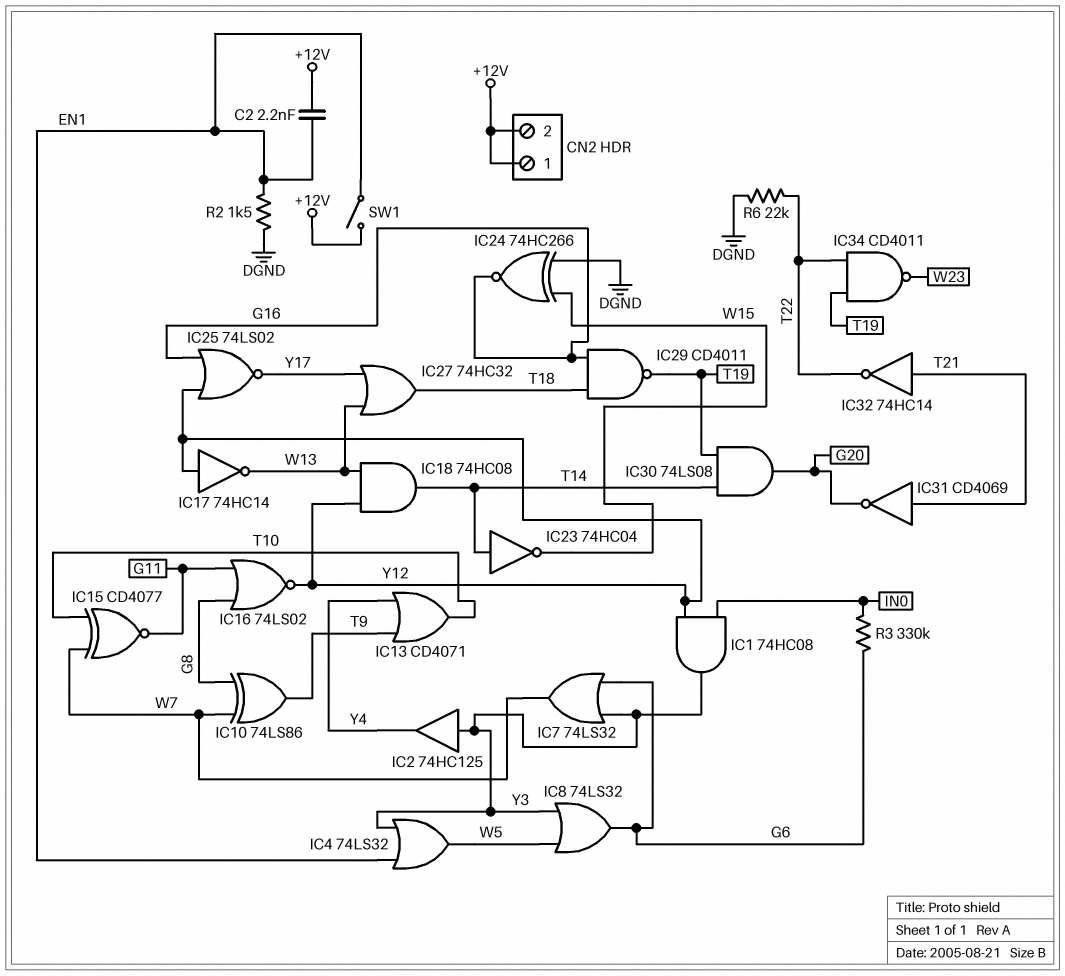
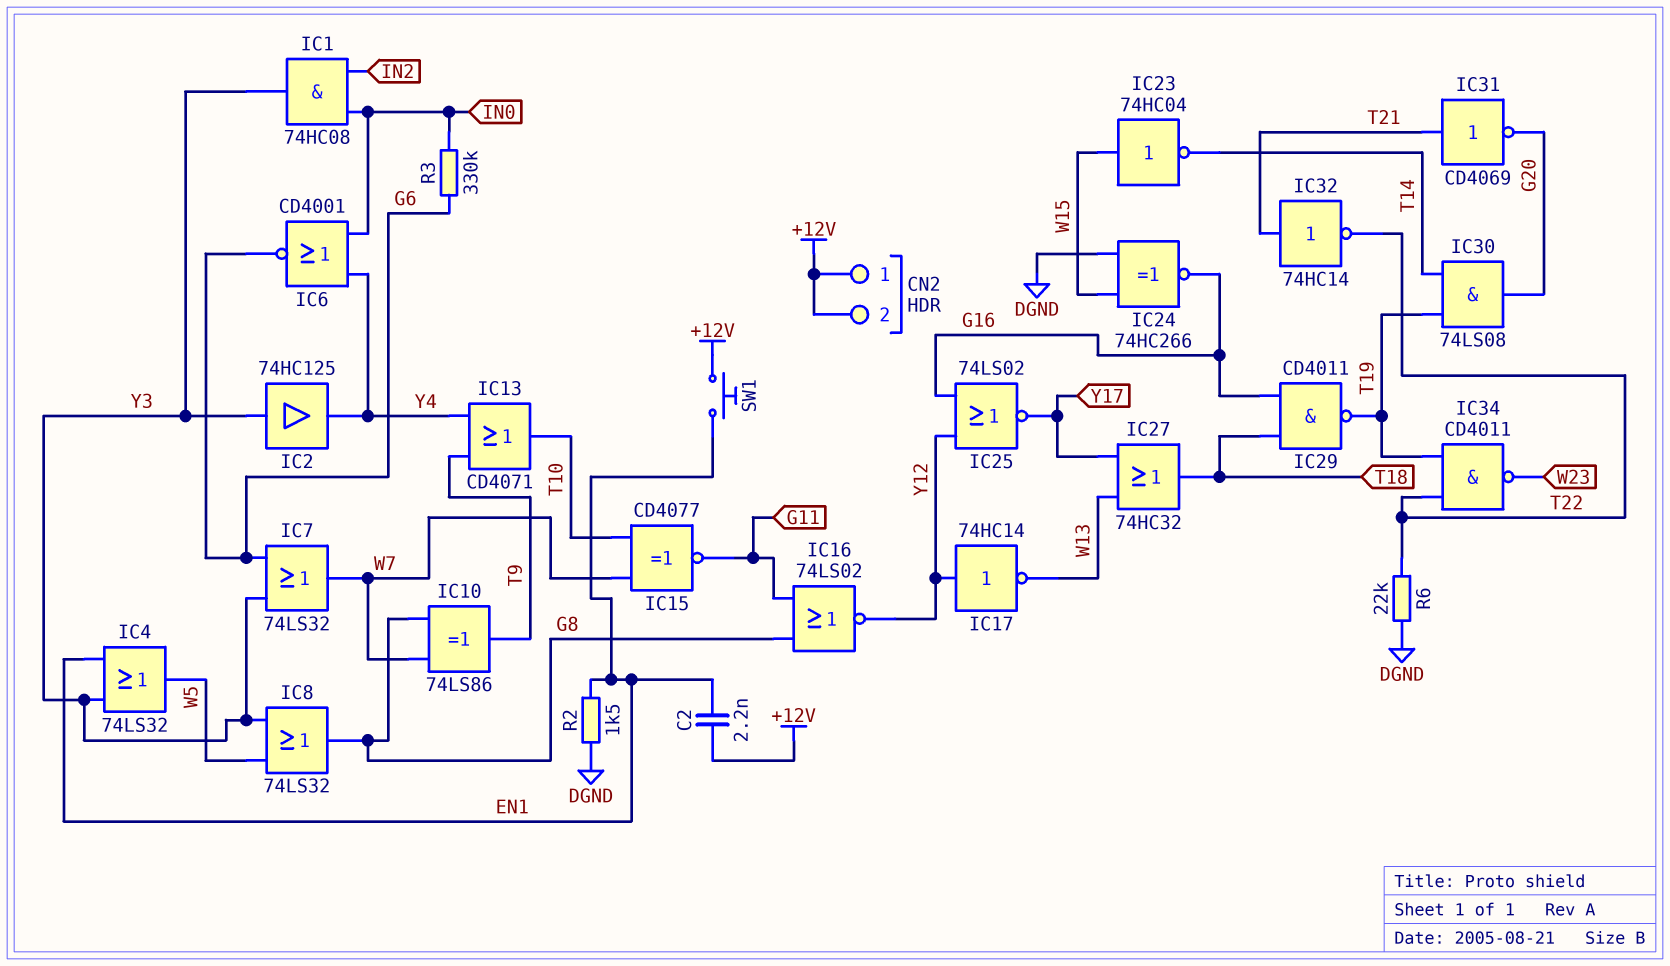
IC1: AND 74HC08 (in IN0, in Y12, out Y3) -> AND 74HC08 (in IN0, in IN2, out Y3)
IC6: none -> NOR CD4001 (in IN0, in Y4, out G6)
IC8: OR 74LS32 (in W5, in Y3, out G6) -> OR 74LS32 (in W5, in Y3, out G8)
IC18: AND 74HC08 (in W13, in Y12, out T14) -> none
IC23: NOT 74HC04 (in T14, out W15) -> NOT 74HC04 (in W15, out T14)
SW1: switch (+12V, EN1) -> button (+12V, EN1)

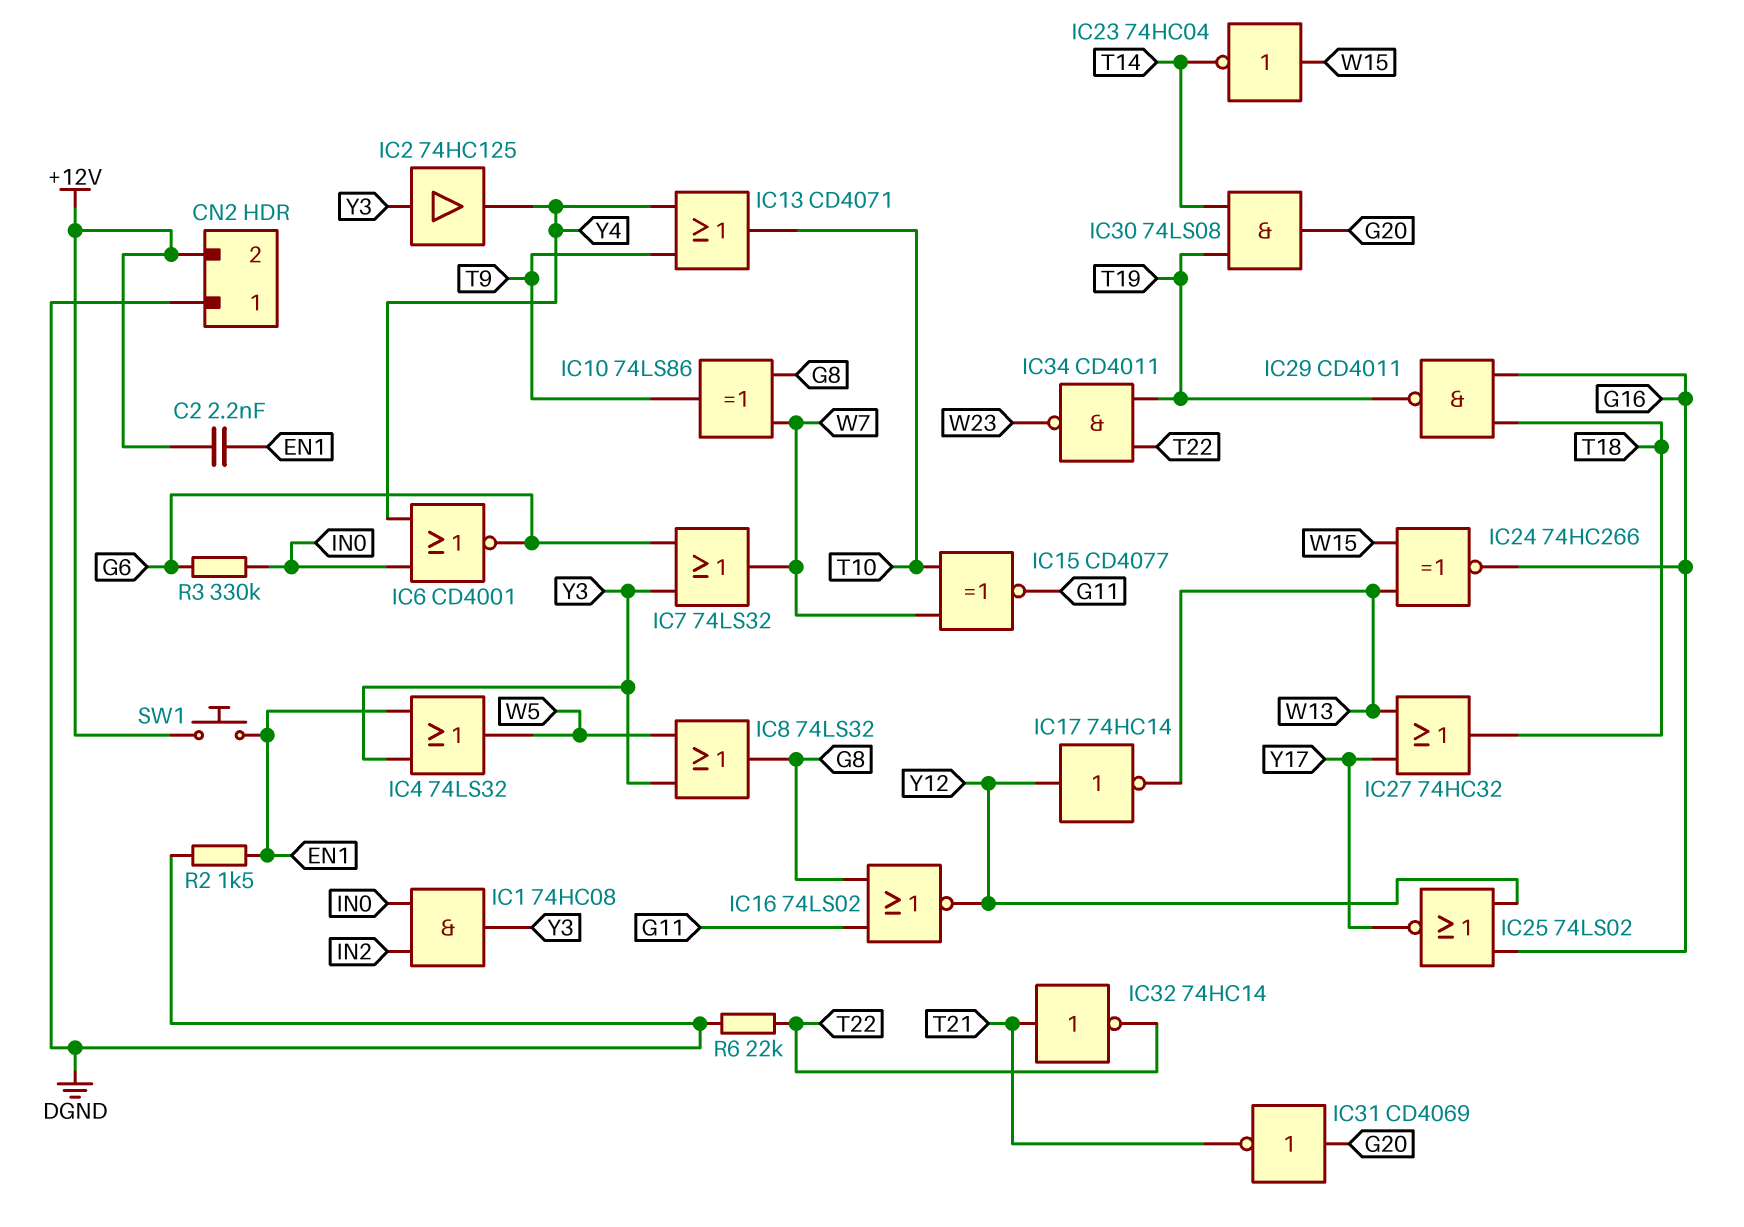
CN2 pin 1: +12V -> DGND
IC24: XNOR 74HC266 (in DGND, in W15, out G16) -> XNOR 74HC266 (in W13, in W15, out G16)
IC31: NOT CD4069 (in T21, out G20) -> NOT CD4069 (in G20, out T21)

